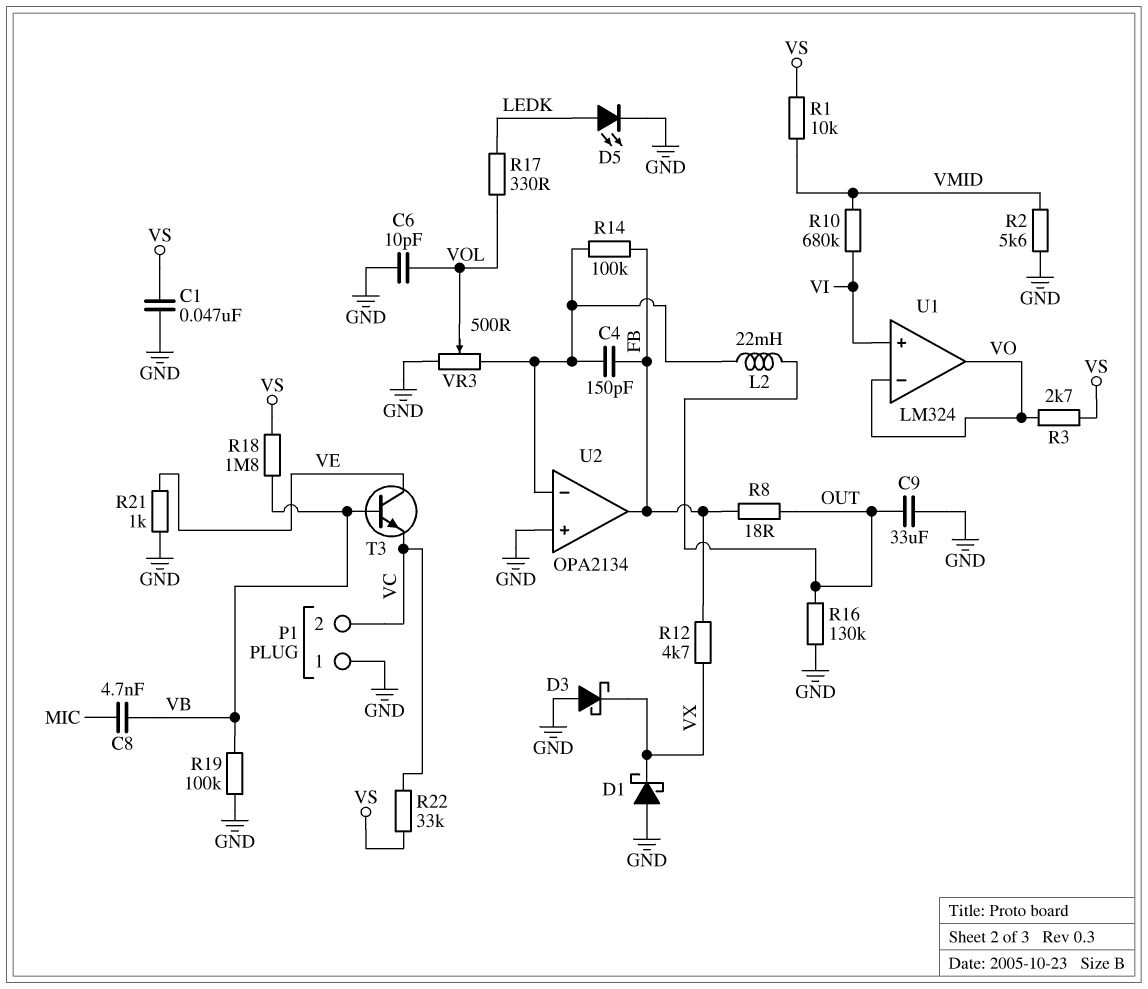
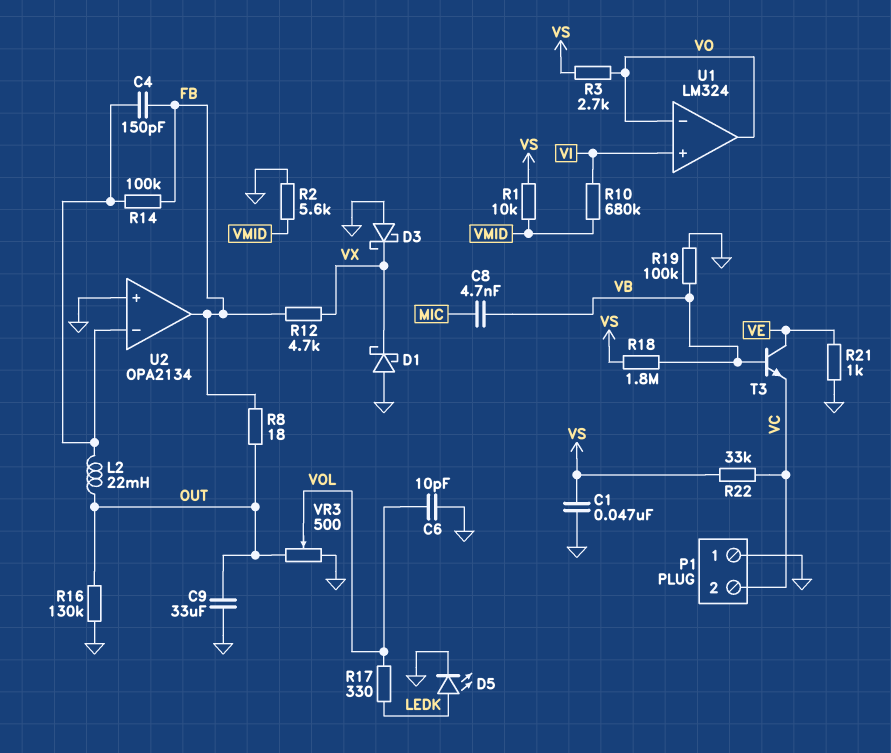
VR3: 500 (GND, U2/in-, wiper VOL) -> 500 (GND, OUT, wiper VOL)

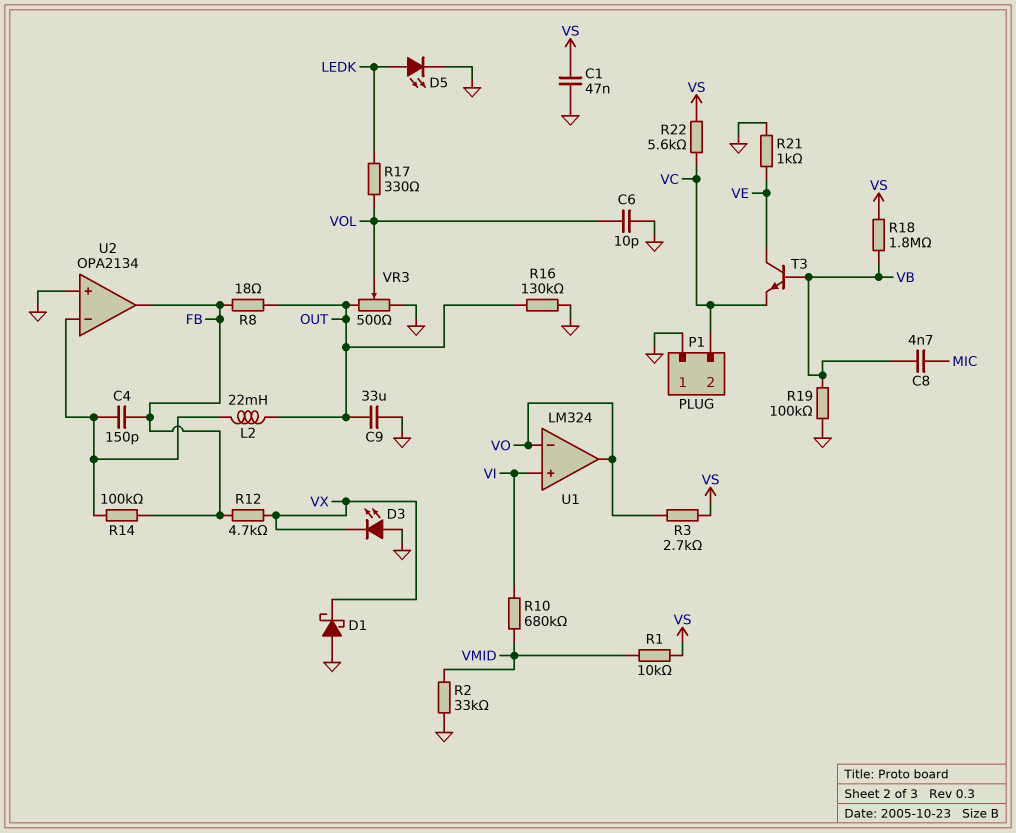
D3: schottky (A GND, K VX) -> LED (A GND, K VX)
R2: 5.6k (GND, VMID) -> 33k (GND, VMID)
R22: 33k (VC, VS) -> 5.6k (VC, VS)

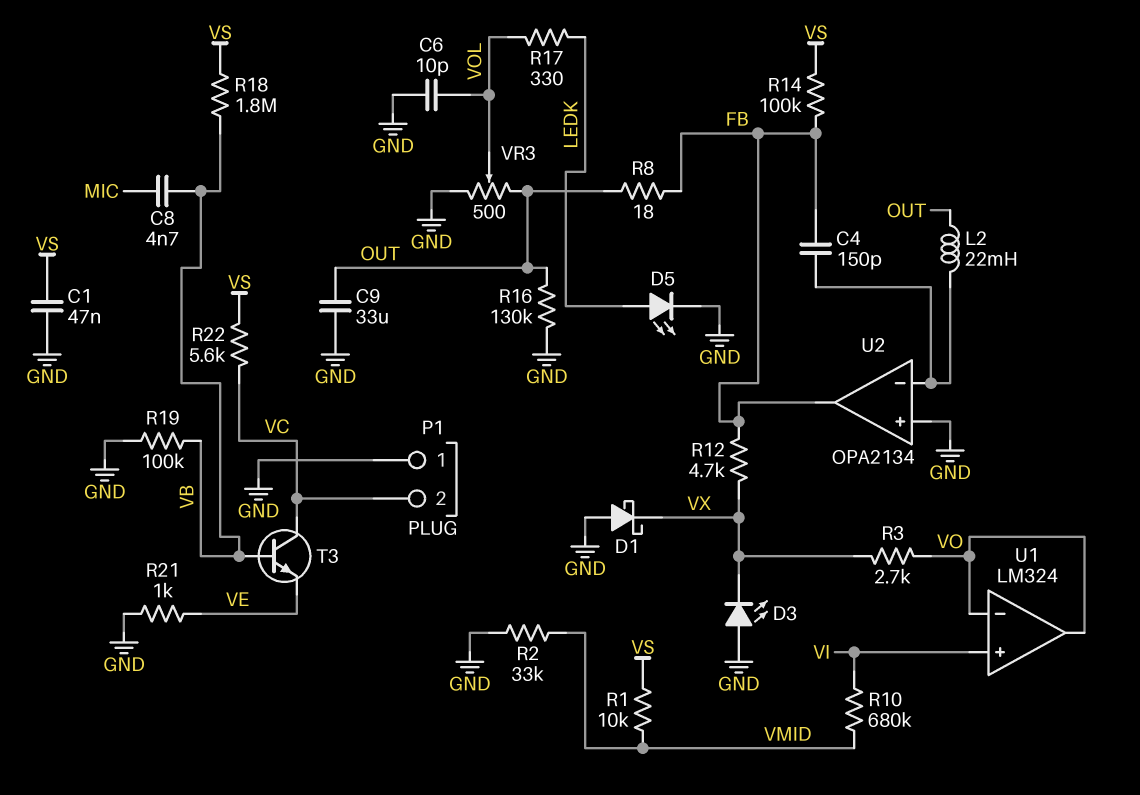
R3: 2.7k (VO, VS) -> 2.7k (VO, VX)
R14: 100k (FB, U2/in-) -> 100k (FB, VS)
T3: NPN (B VB, C VE, E VC) -> NPN (B VB, C VC, E VE)

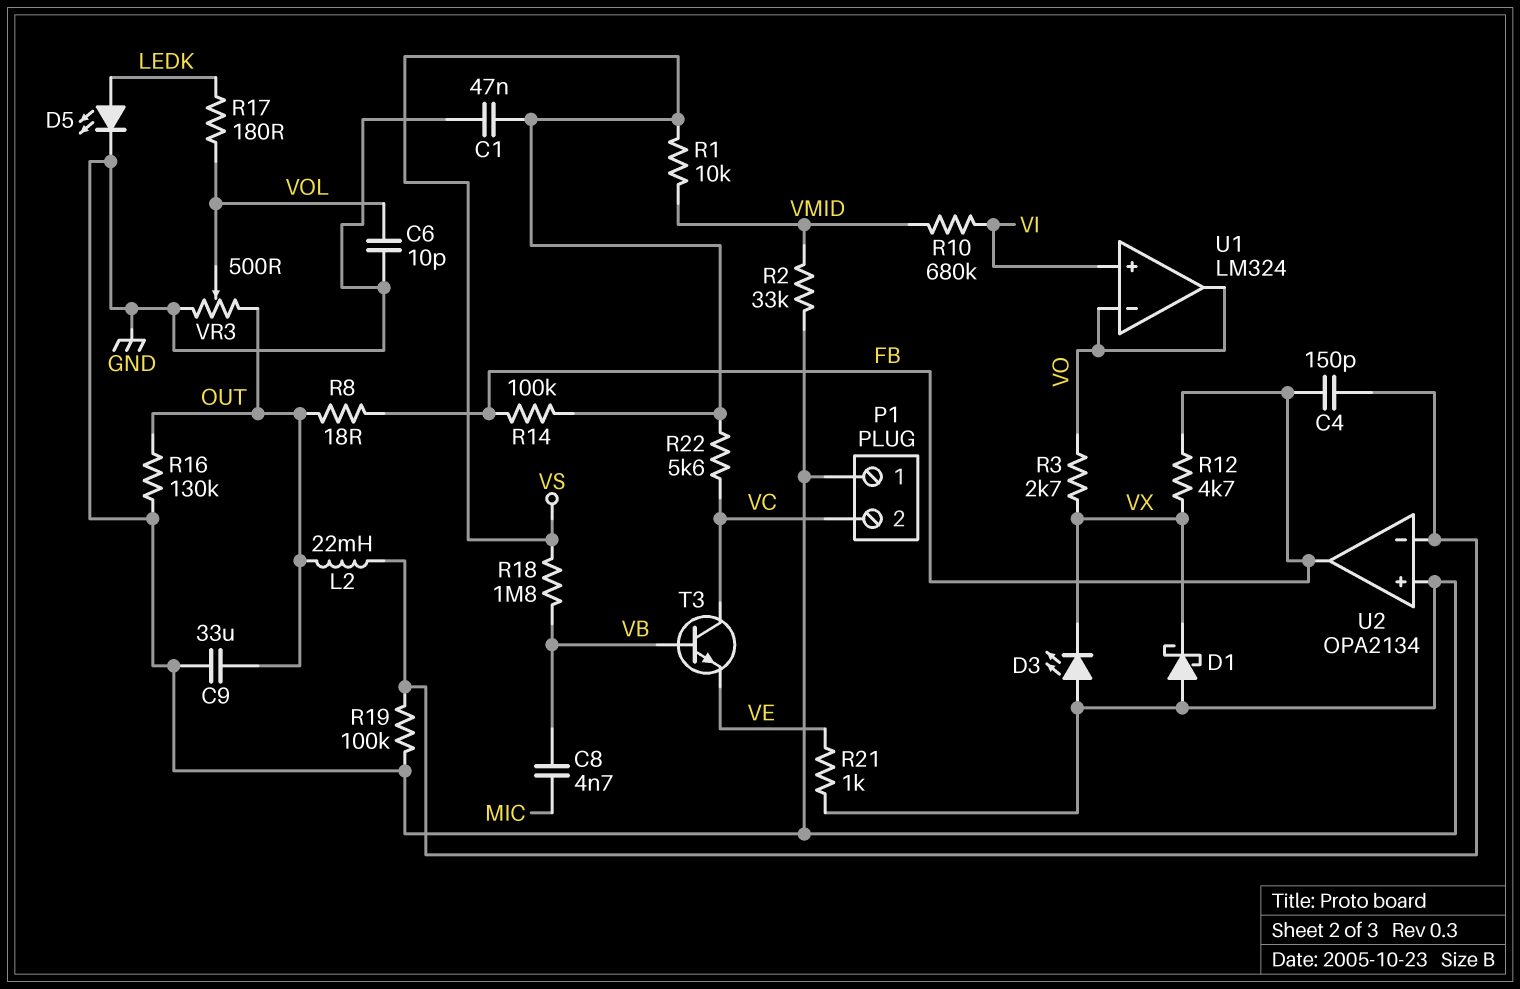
R17: 330 (LEDK, VOL) -> 180 (LEDK, VOL)
R19: 100k (GND, VB) -> 100k (GND, U2/in-)

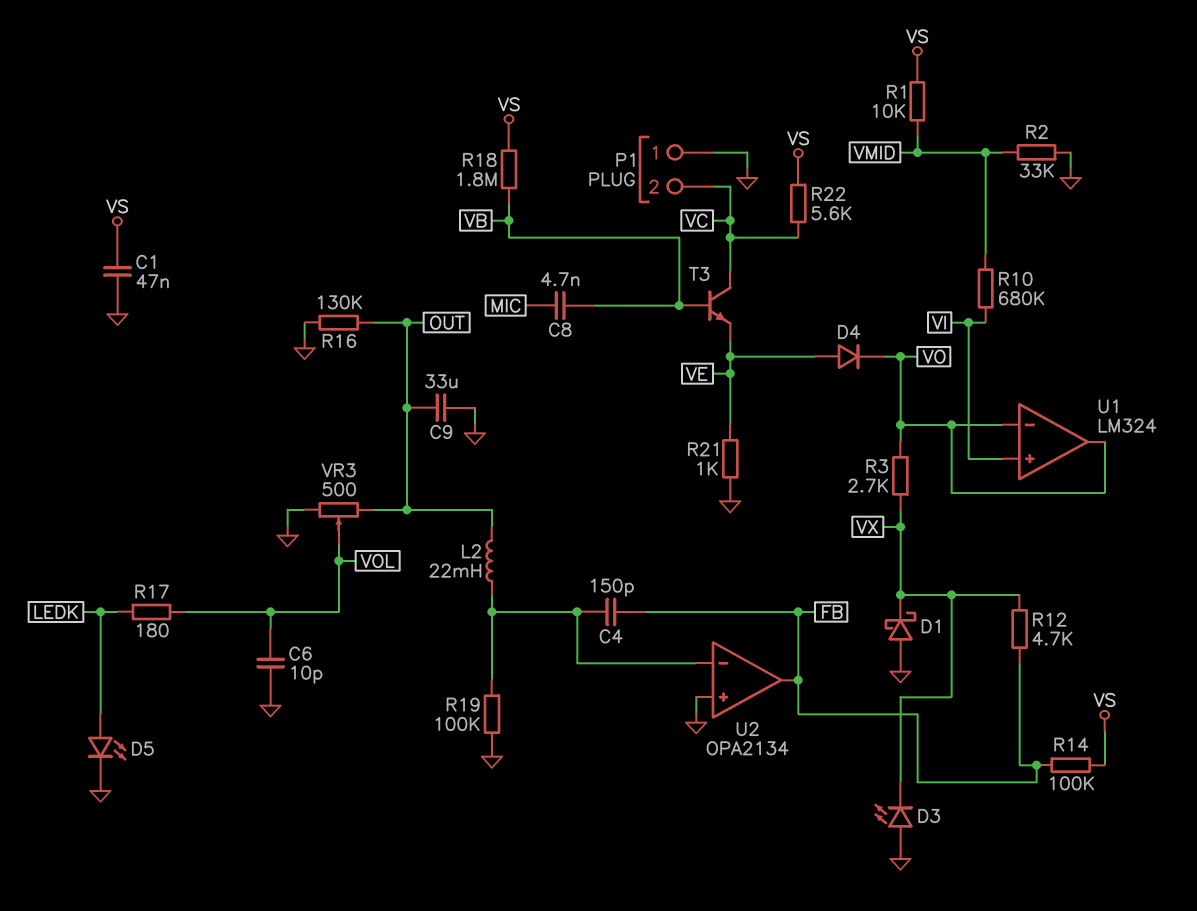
D4: none -> diode (A VE, K VO)
R8: 18 (FB, OUT) -> none

